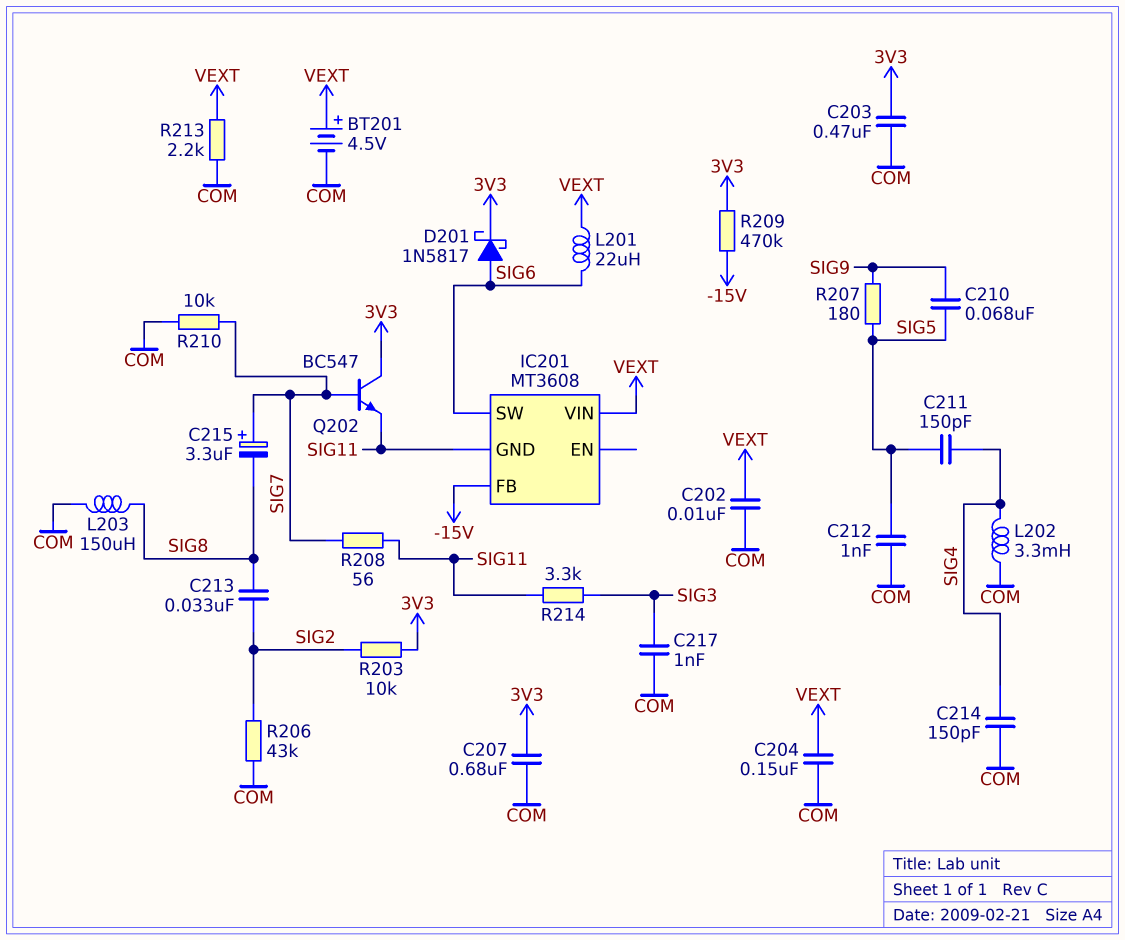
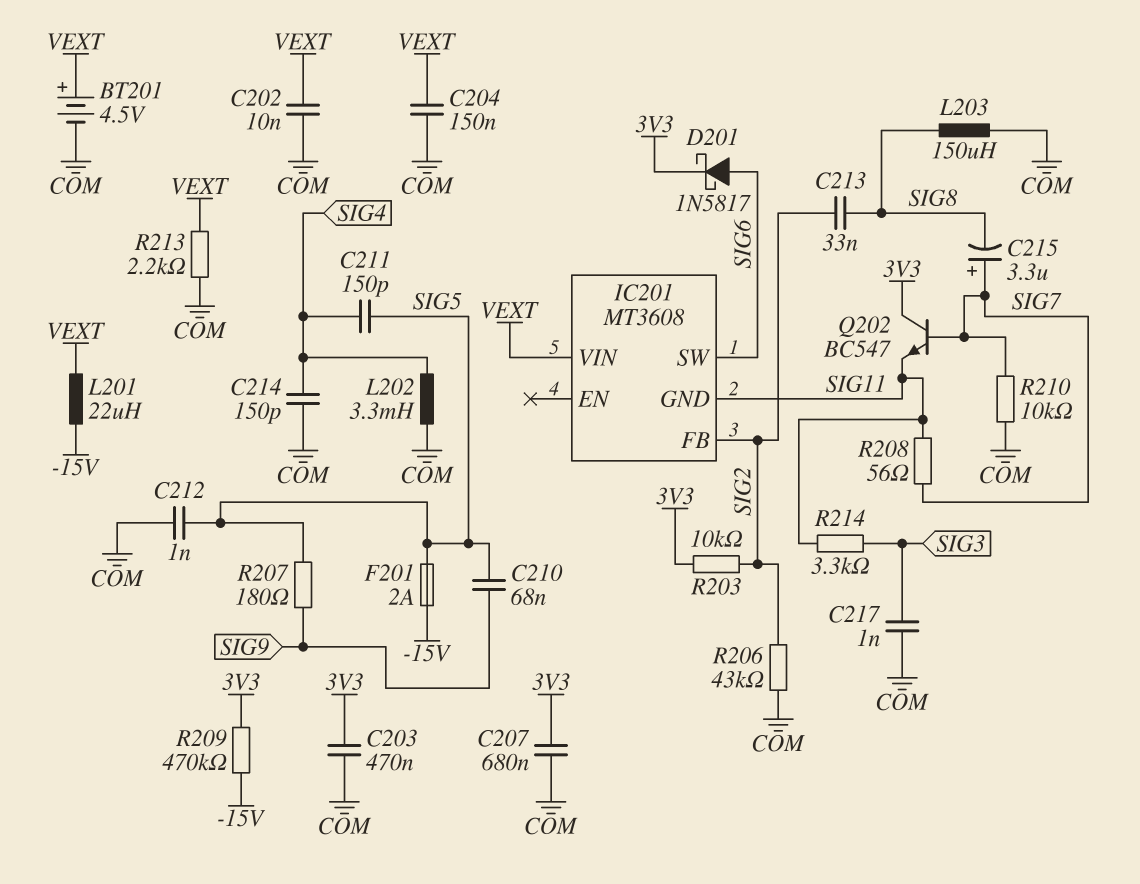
F201: none -> 2A (-15V, SIG5)
IC201 pin FB: -15V -> SIG2
L201: 22uH (SIG6, VEXT) -> 22uH (-15V, VEXT)

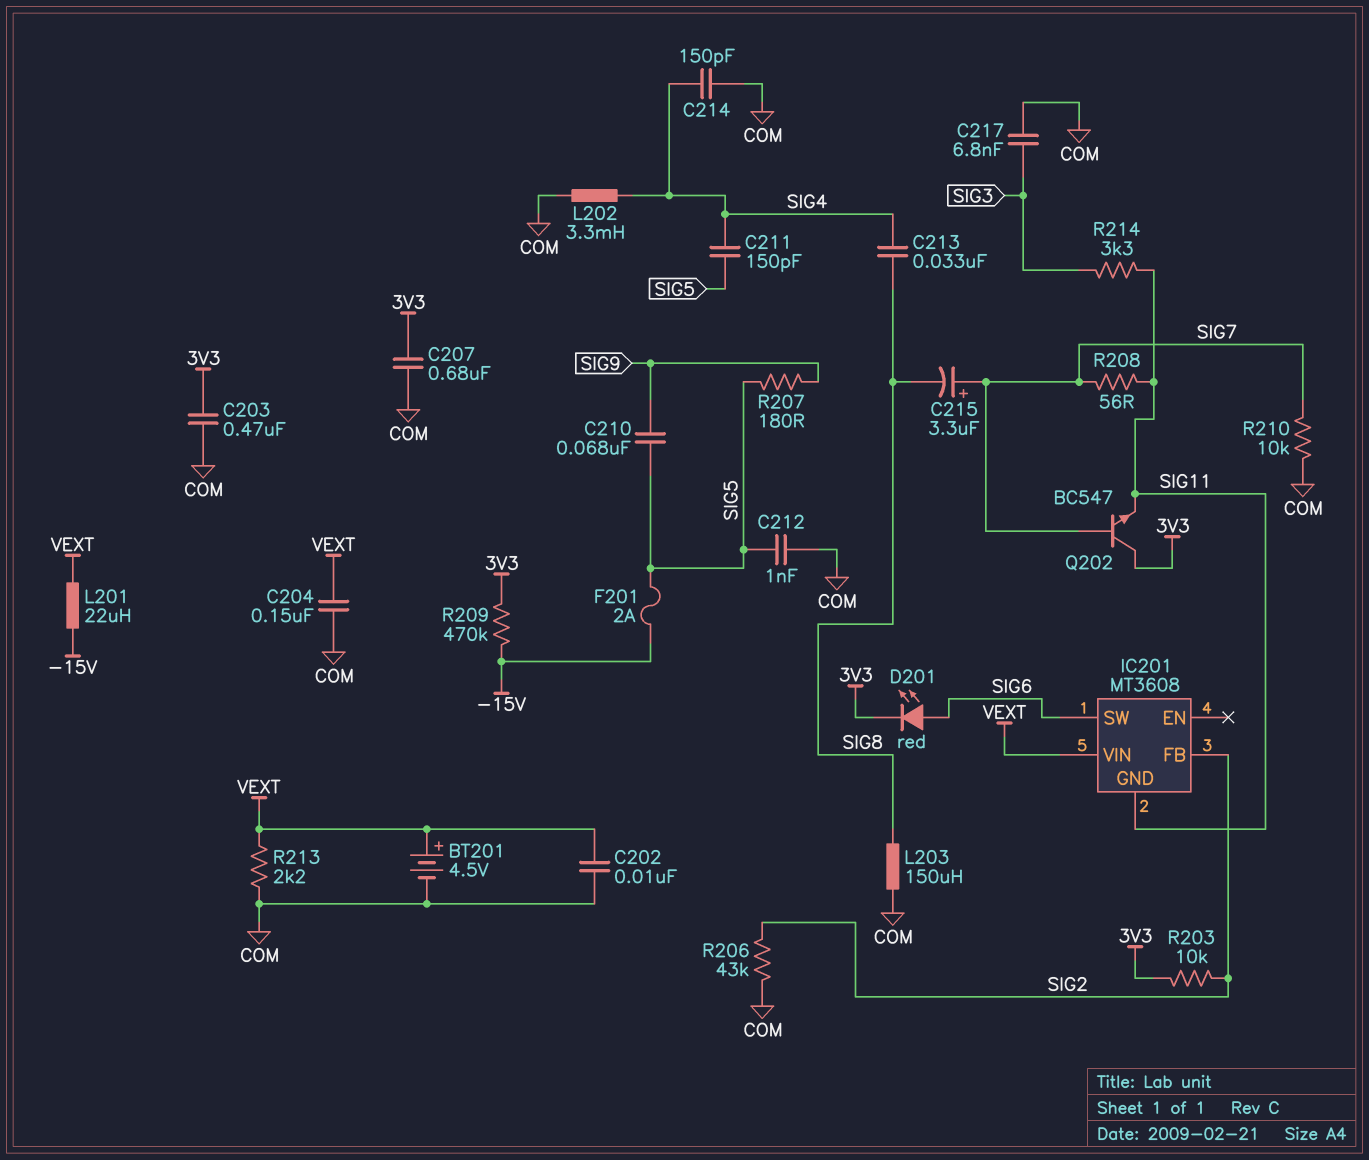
C213: 33nF (SIG2, SIG8) -> 33nF (SIG4, SIG8)
C217: 1nF (COM, SIG3) -> 6.8nF (COM, SIG3)
D201: schottky 1N5817 (A SIG6, K 3V3) -> LED red (A SIG6, K 3V3)

